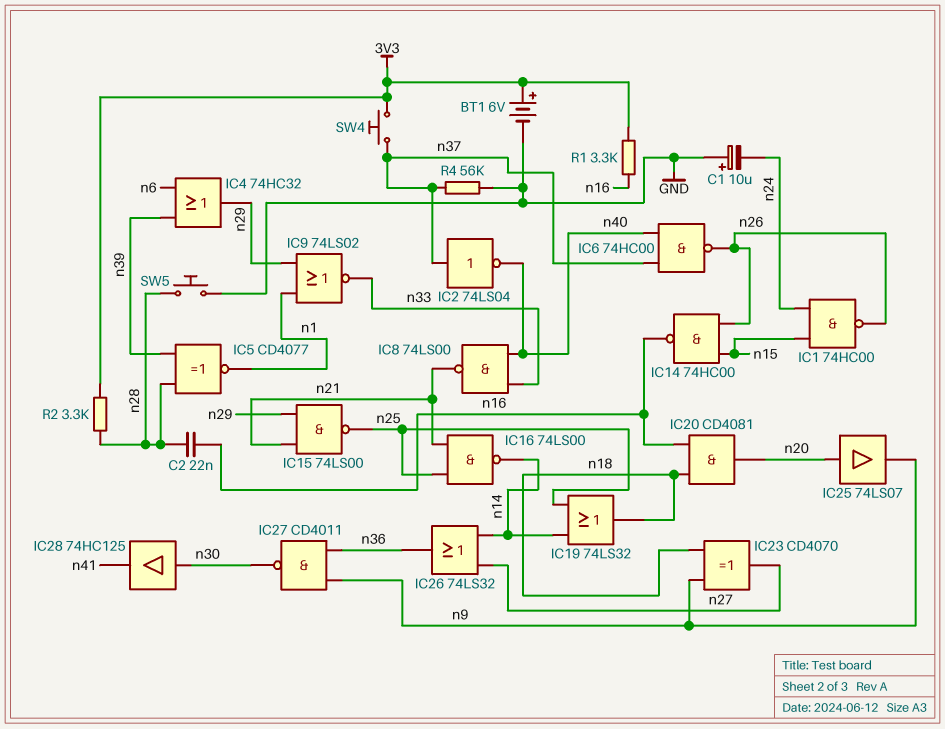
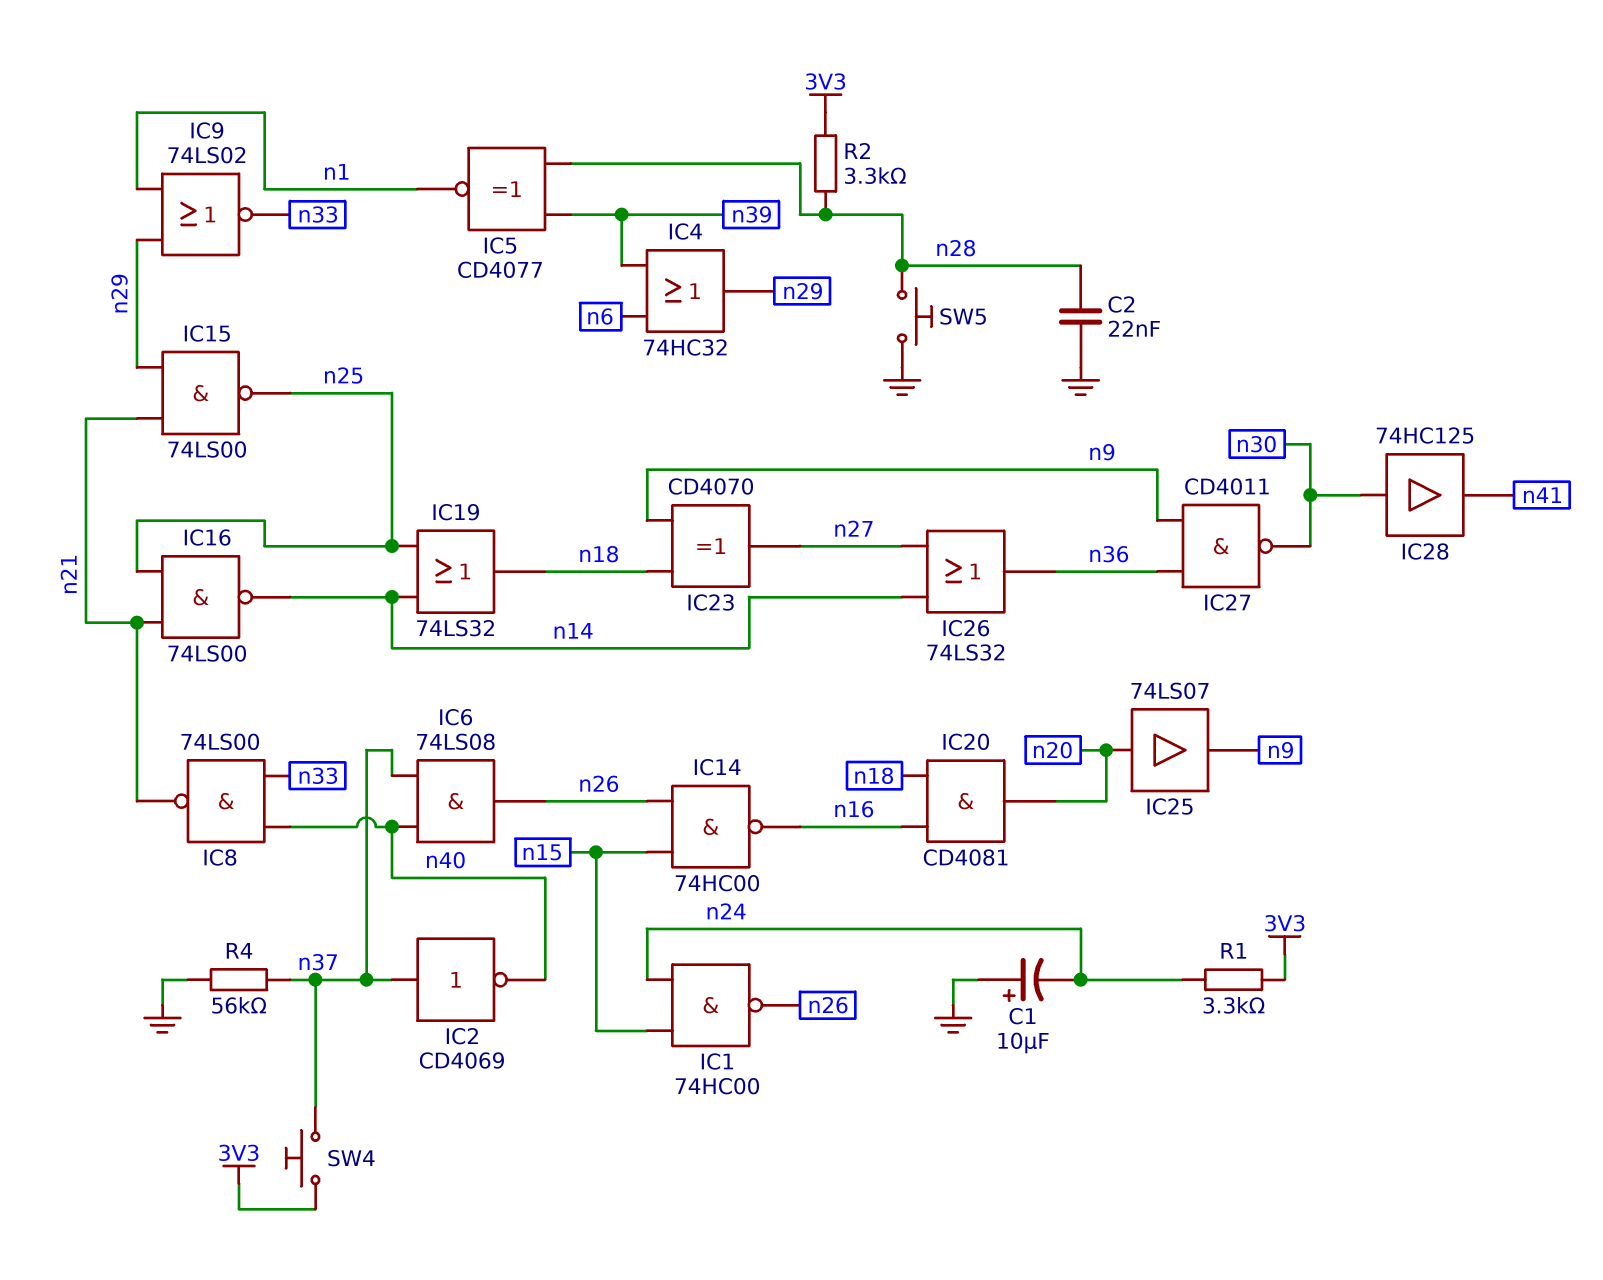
BT1: 6V (plus 3V3, minus GND) -> none
C2: 22nF (n16, n28) -> 22nF (GND, n28)
IC2: NOT 74LS04 (in n37, out n40) -> NOT CD4069 (in n37, out n40)
IC6: NAND 74HC00 (in n37, in n40, out n26) -> AND 74LS08 (in n37, in n40, out n26)
R1: 3.3k (3V3, n16) -> 3.3k (3V3, n24)

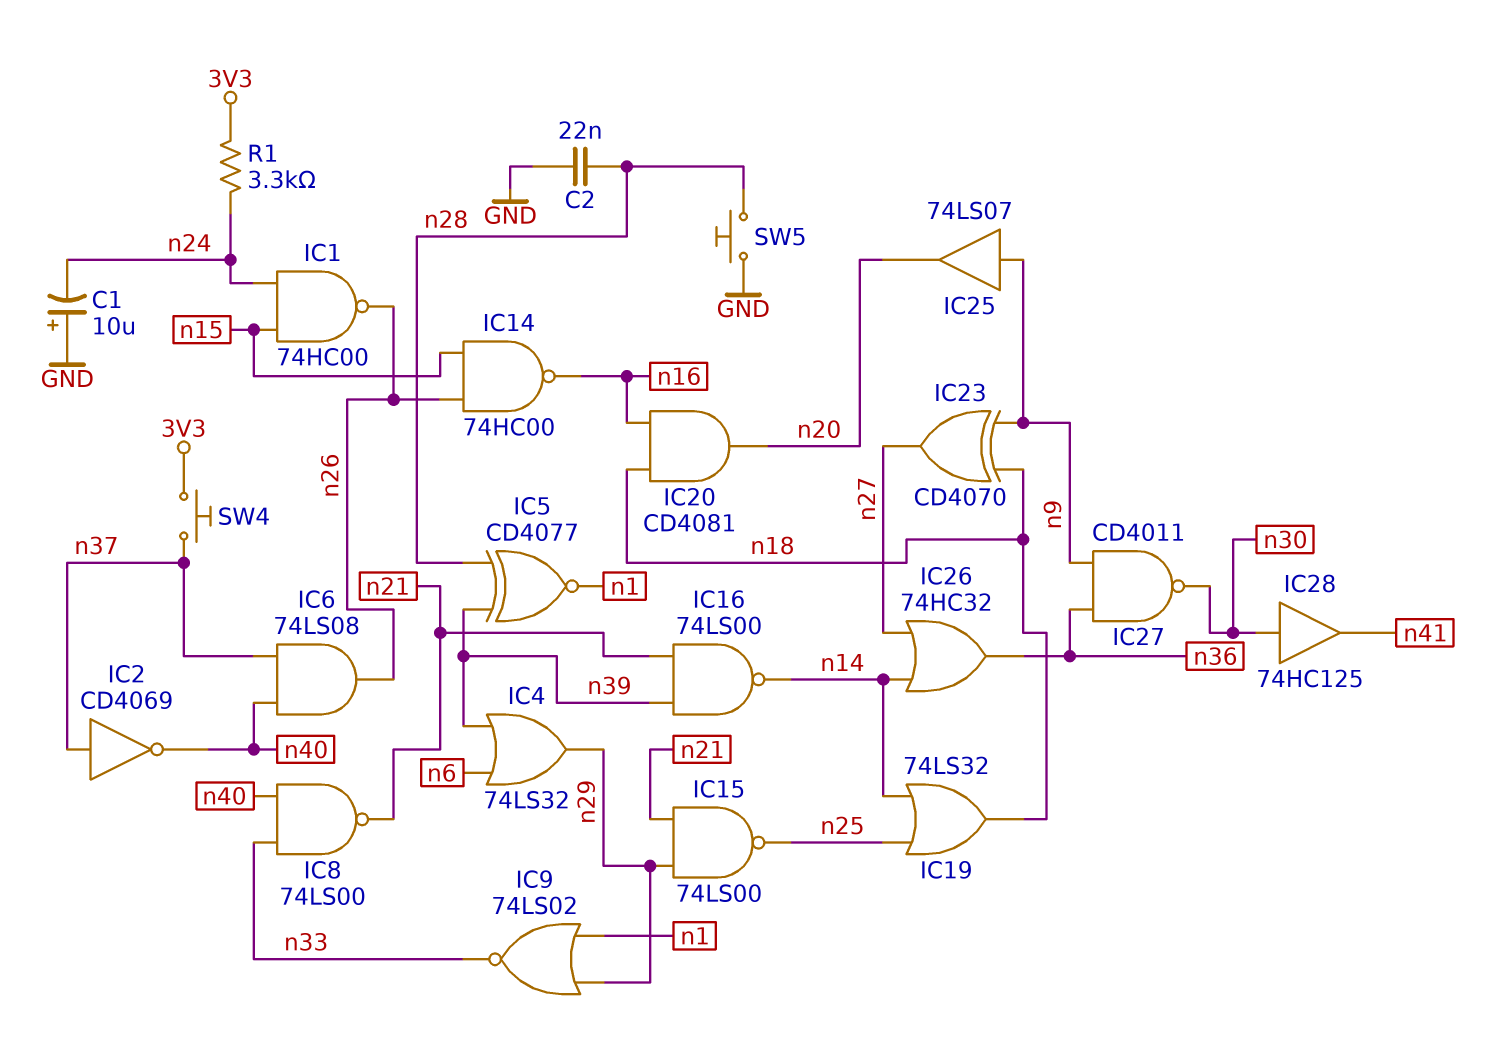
IC4: OR 74HC32 (in n6, in n39, out n29) -> OR 74LS32 (in n6, in n39, out n29)
IC16: NAND 74LS00 (in n21, in n25, out n14) -> NAND 74LS00 (in n21, in n39, out n14)
IC25: buffer 74LS07 (in n20, out n9) -> buffer 74LS07 (in n9, out n20)
IC26: OR 74LS32 (in n14, in n27, out n36) -> OR 74HC32 (in n14, in n27, out n36)
R2: 3.3k (3V3, n28) -> none
R4: 56k (GND, n37) -> none

